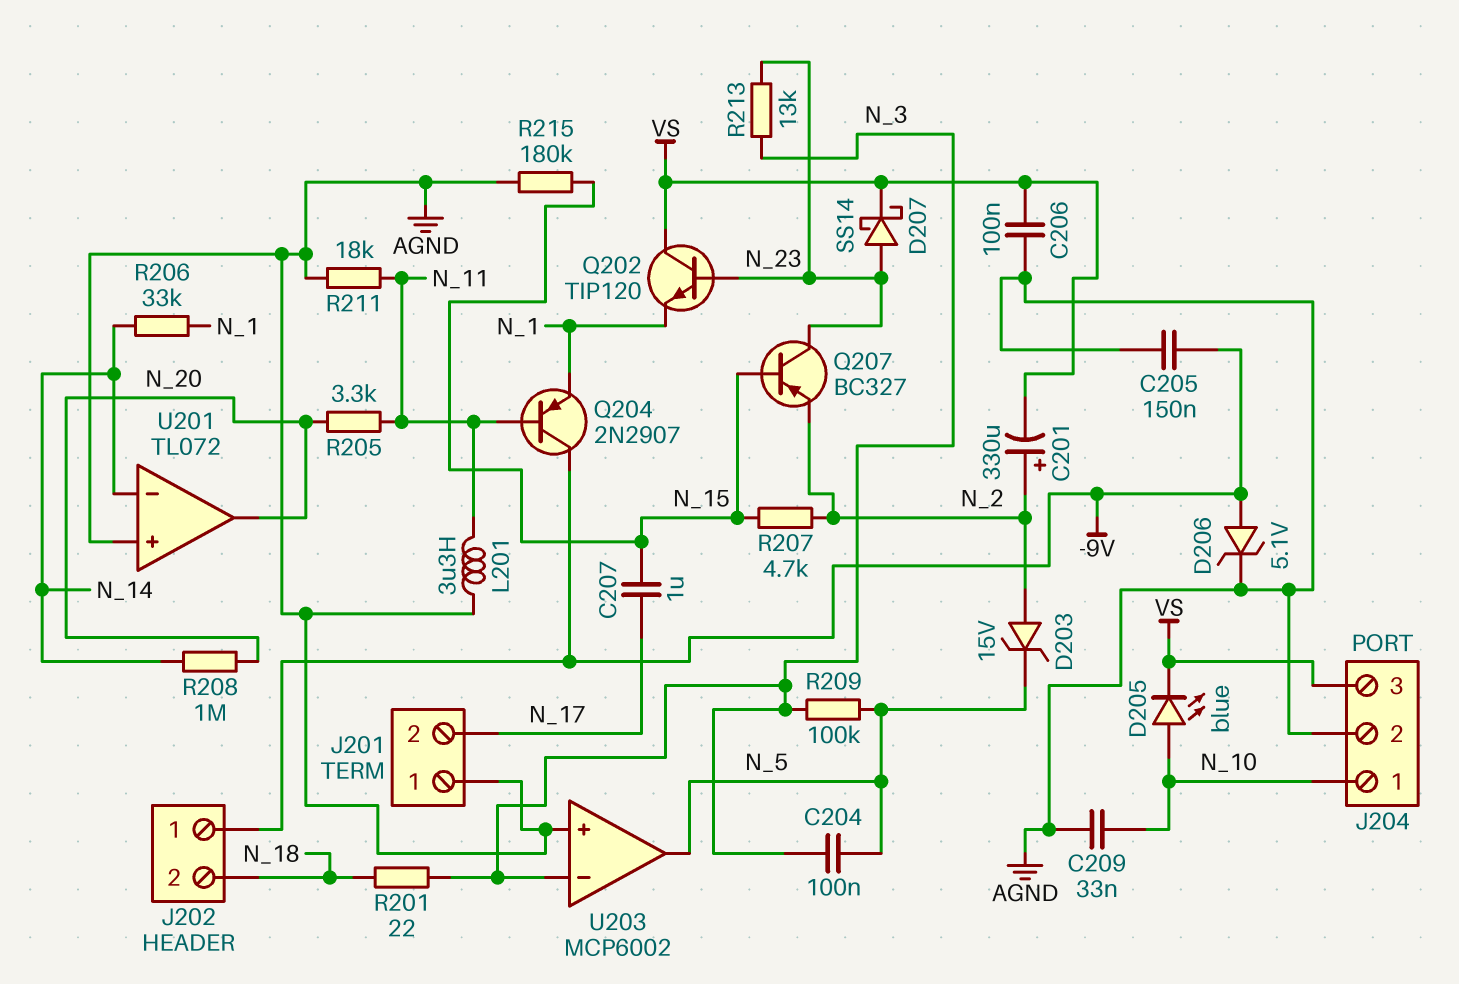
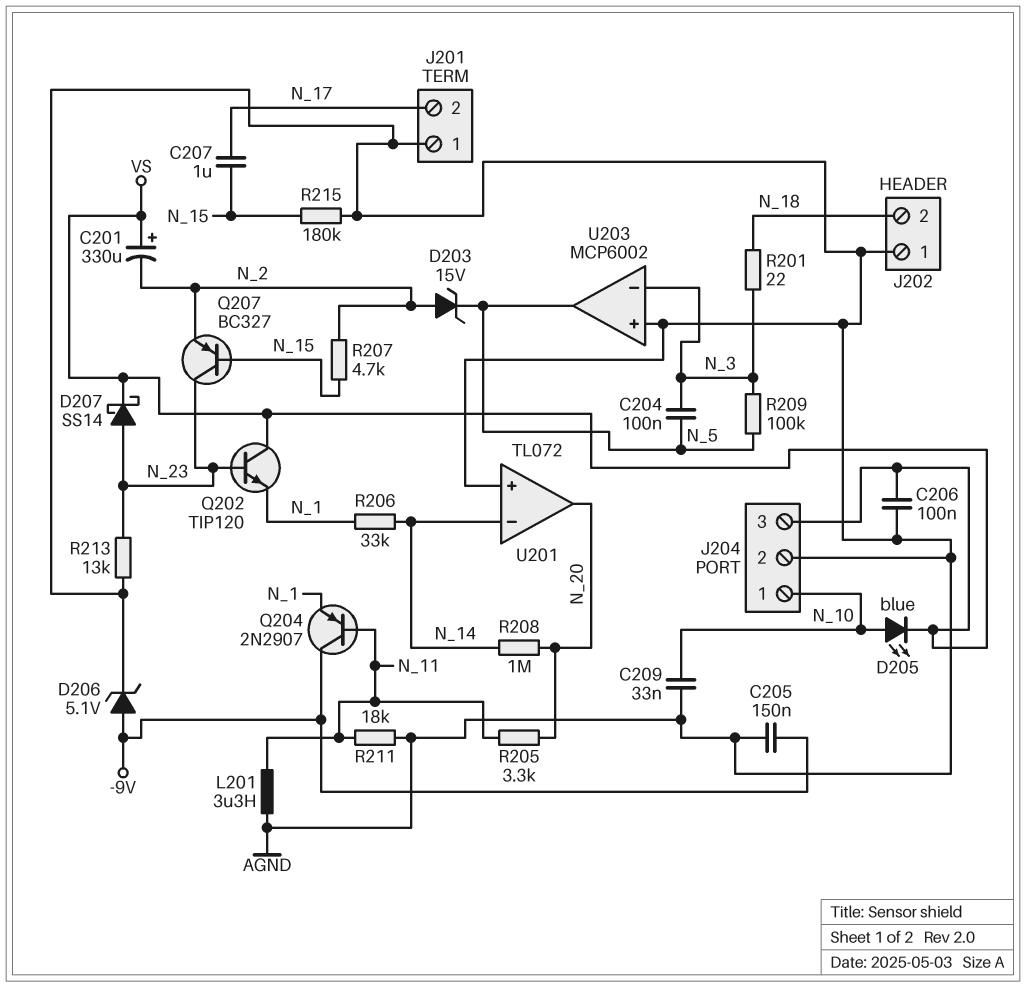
C201: 330uF (plus N_2, minus VS) -> 330uF (plus VS, minus N_2)
J202 pin 1: -9V -> AGND
R213: 13k (N_3, N_23) -> 13k (AGND, N_23)

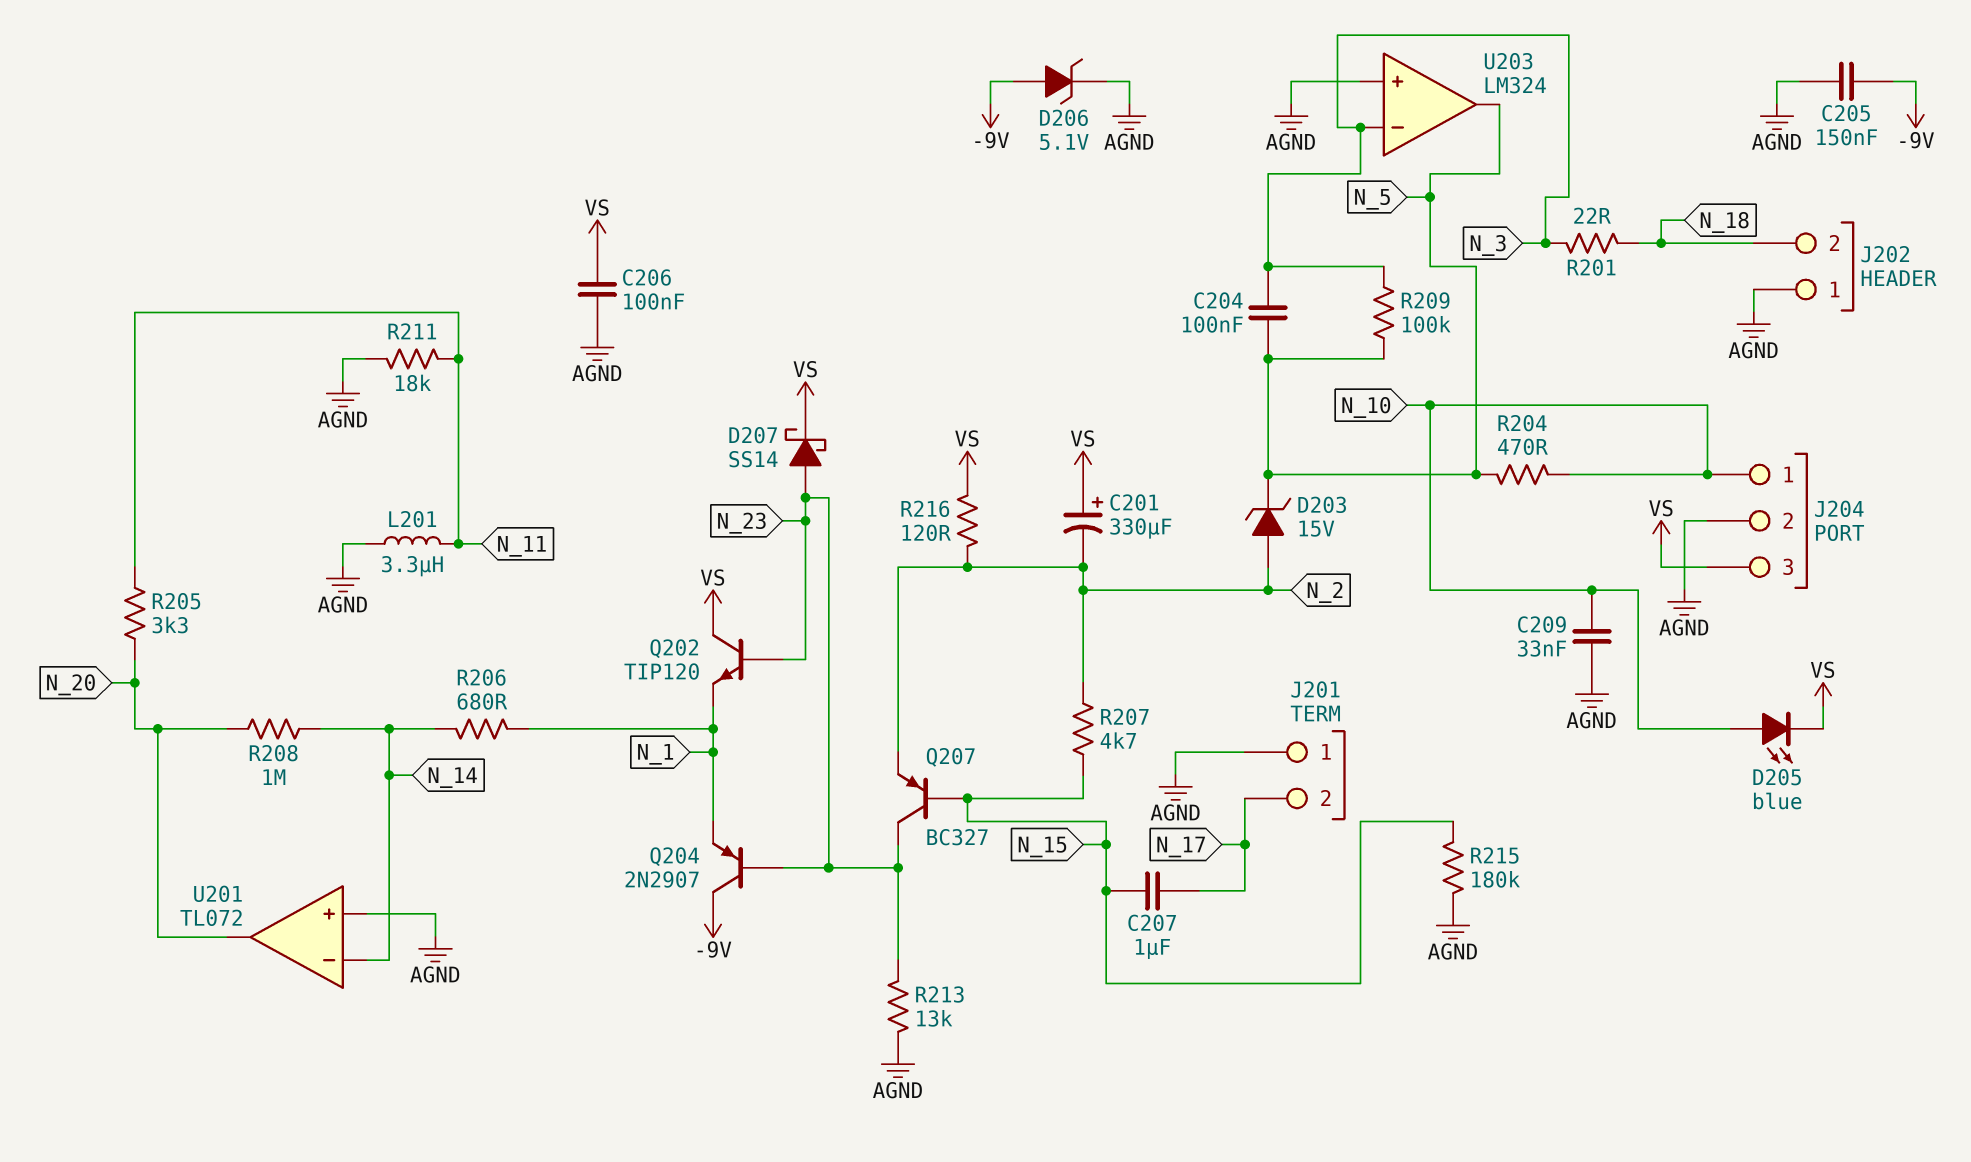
Q204: PNP 2N2907 (B N_11, C -9V, E N_1) -> PNP 2N2907 (B N_23, C -9V, E N_1)
R204: none -> 470 (N_5, N_10)
R206: 33k (N_1, N_14) -> 680 (N_1, N_14)
R216: none -> 120 (N_2, VS)
U203: MCP6002 -> LM324

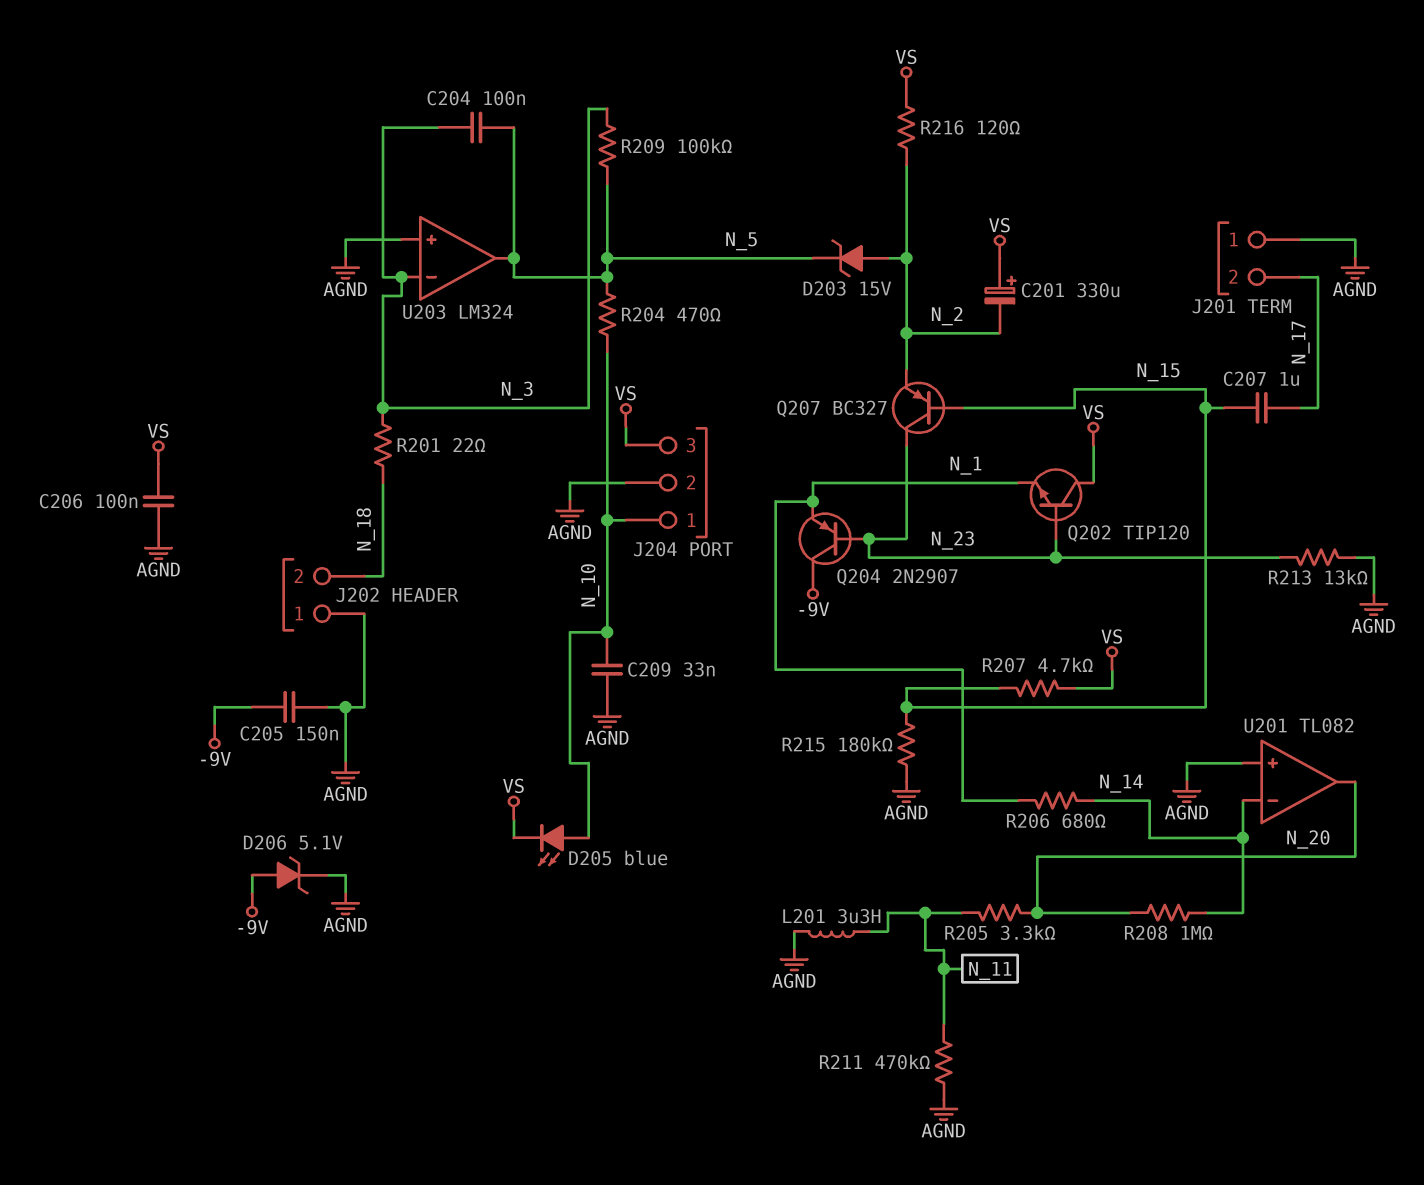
D207: schottky SS14 (A N_23, K VS) -> none
R207: 4.7k (N_2, N_15) -> 4.7k (N_15, VS)
R211: 18k (AGND, N_11) -> 470k (AGND, N_11)
U201: TL072 -> TL082

